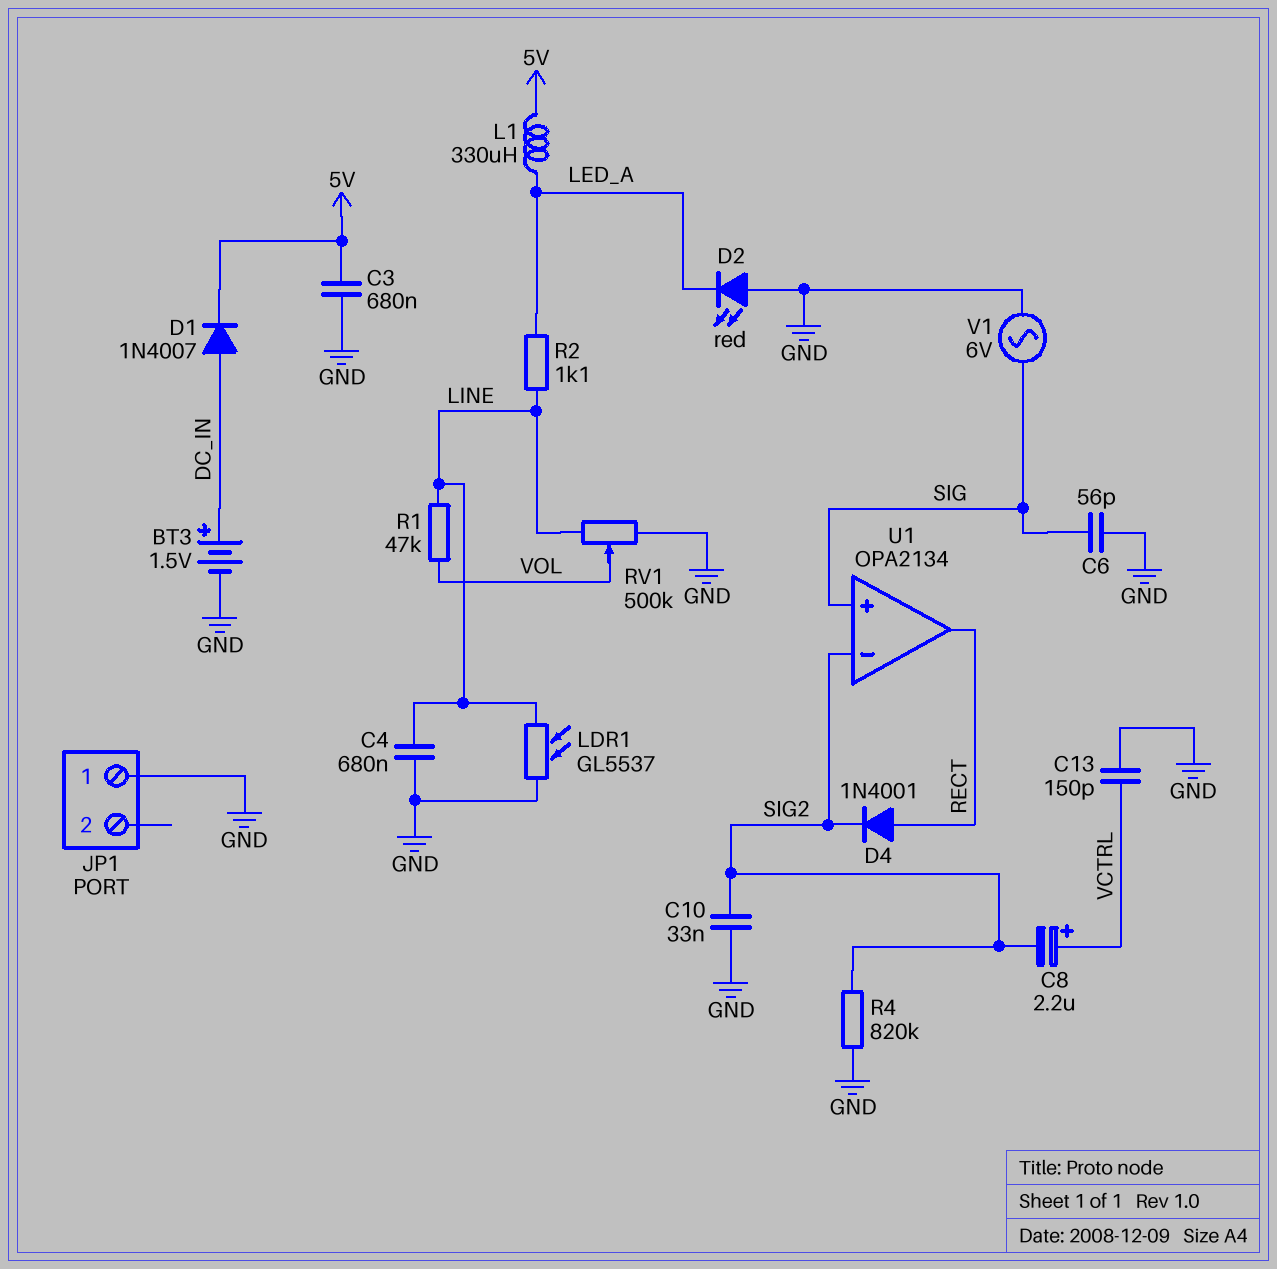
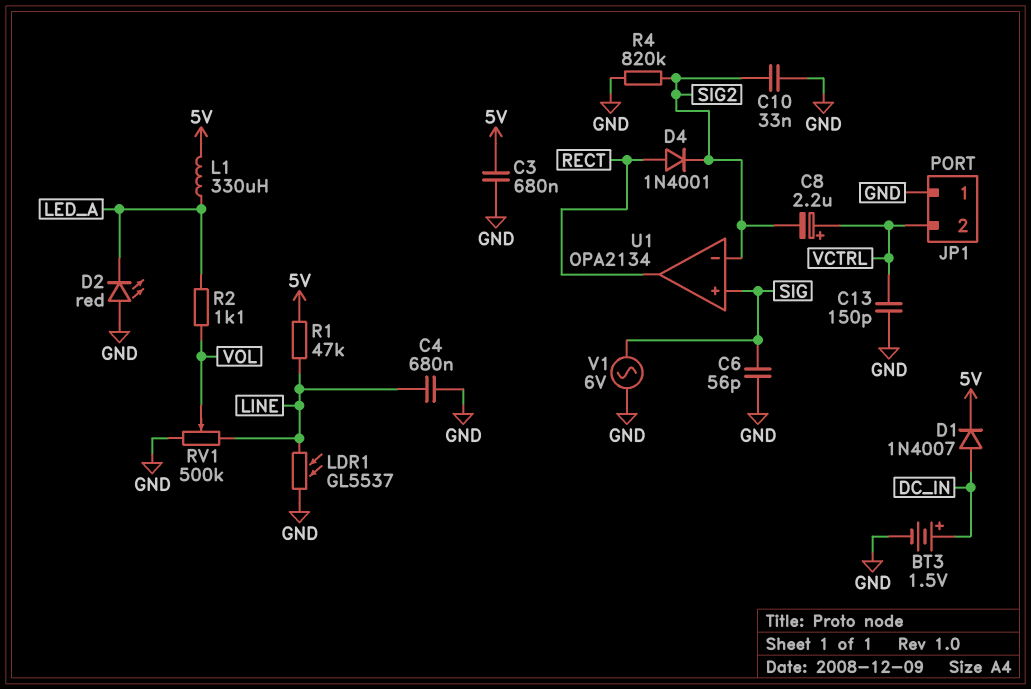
JP1 pin 2: none -> VCTRL
R1: 47k (LINE, VOL) -> 47k (5V, LINE)
R2: 1.1k (LED_A, LINE) -> 1.1k (LED_A, VOL)

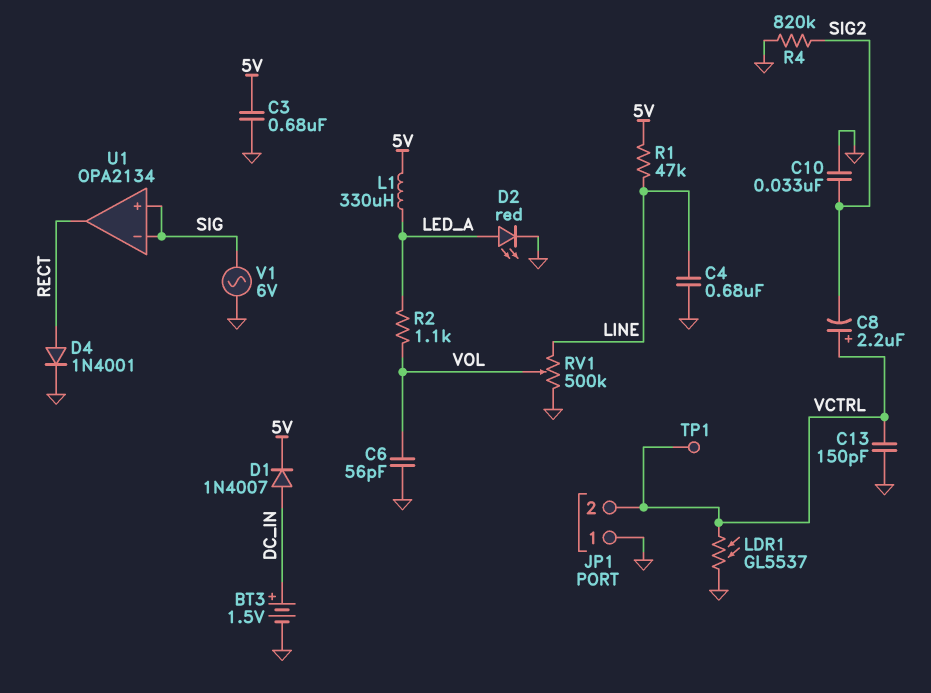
C6: 56pF (GND, SIG) -> 56pF (GND, VOL)
D2: LED red (A GND, K LED_A) -> LED red (A LED_A, K GND)
D4: diode 1N4001 (A RECT, K SIG2) -> diode 1N4001 (A RECT, K GND)
LDR1: GL5537 (GND, LINE) -> GL5537 (GND, VCTRL)
TP1: none -> test point (VCTRL)
U1 pin in-: SIG2 -> SIG

